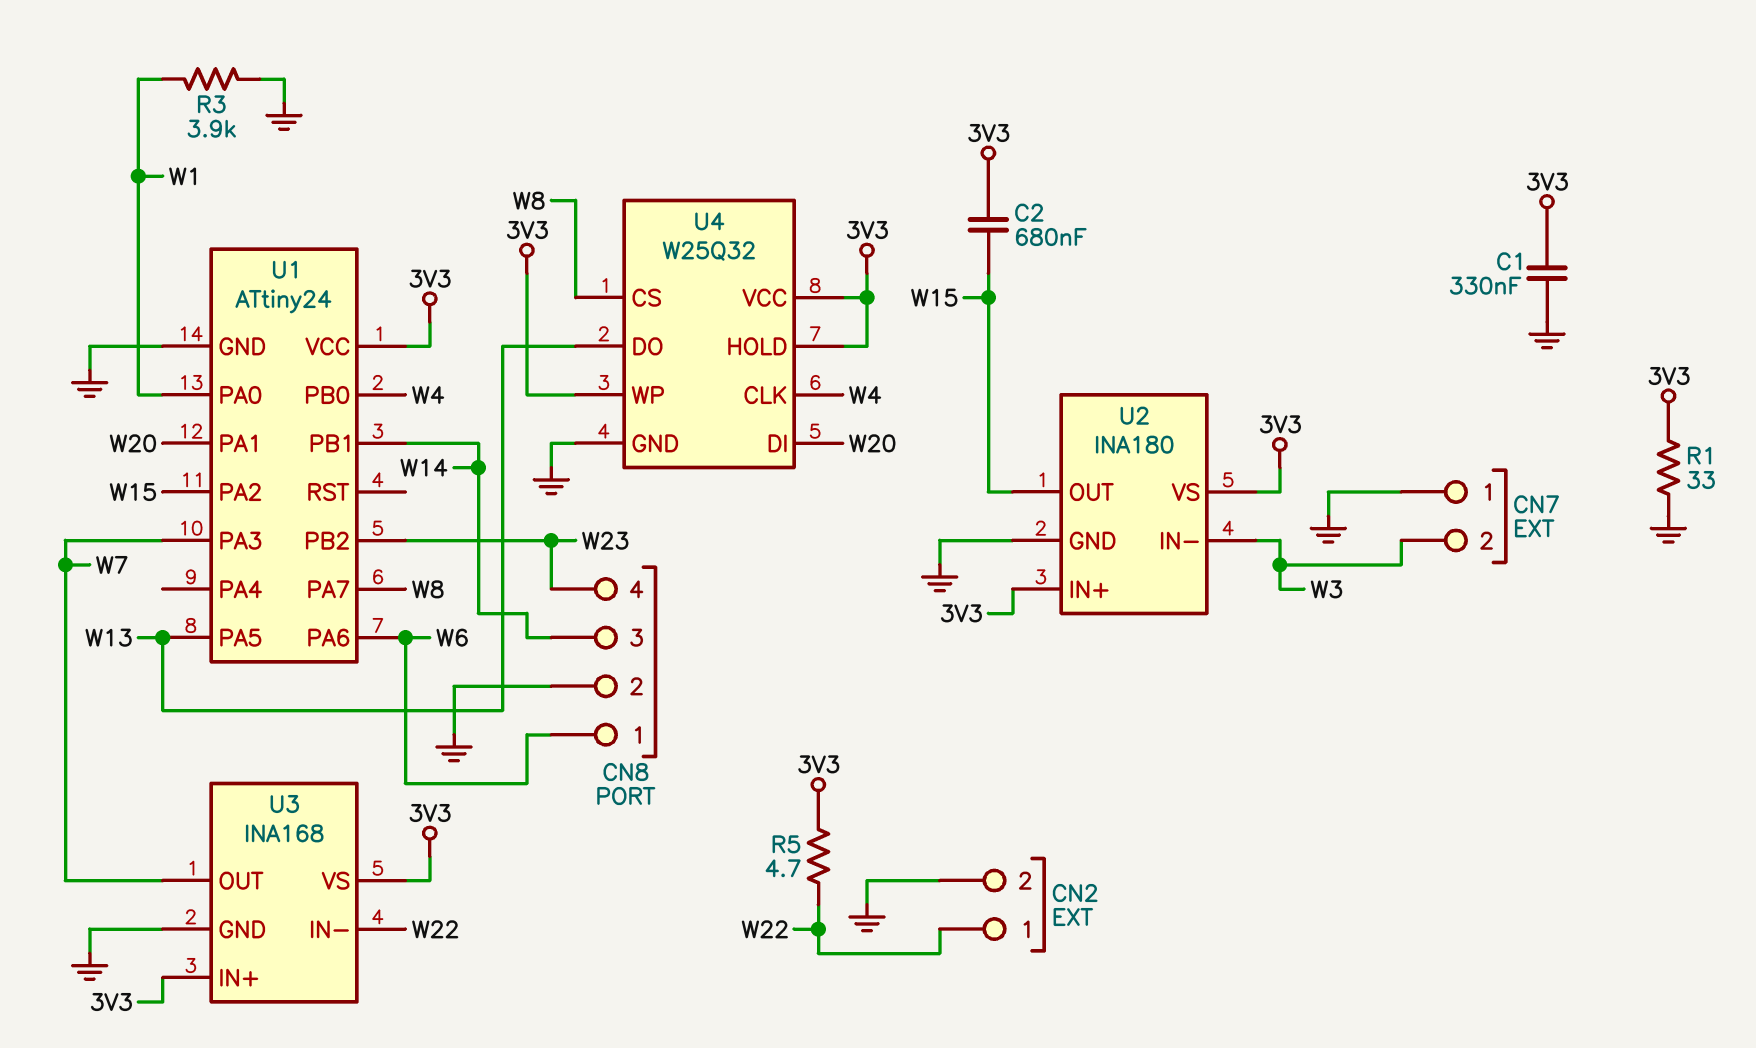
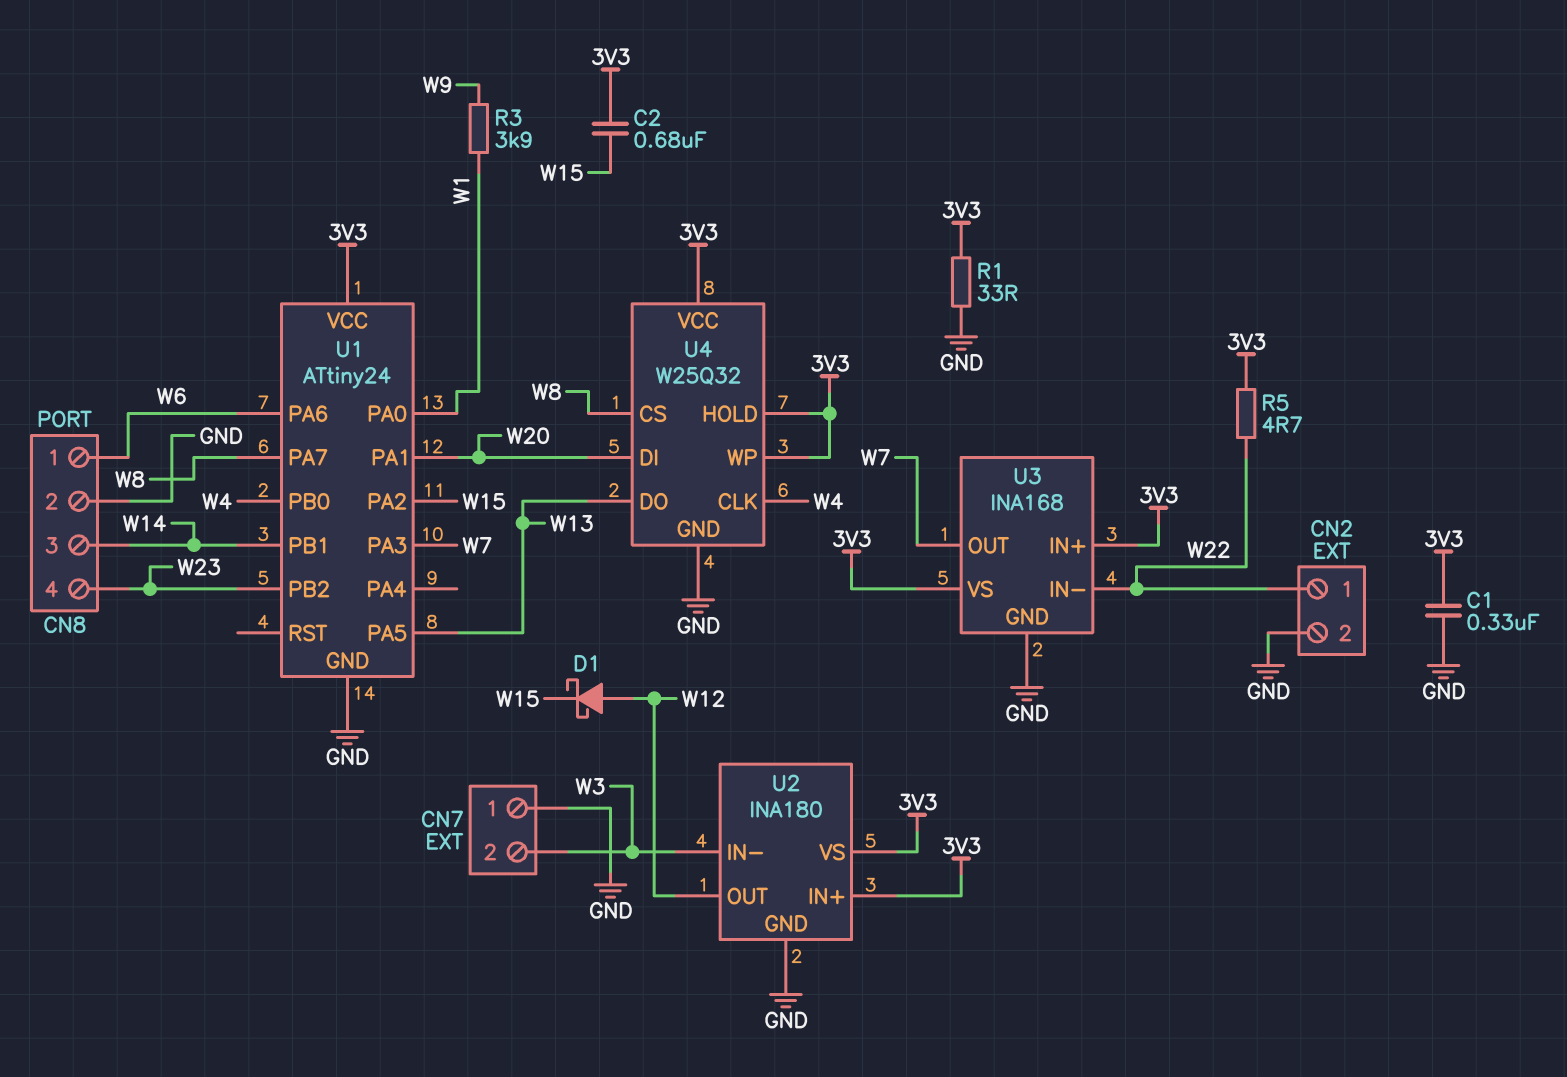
D1: none -> schottky (A W12, K W15)
R3: 3.9k (GND, W1) -> 3.9k (W1, W9)
U2 pin OUT: W15 -> W12

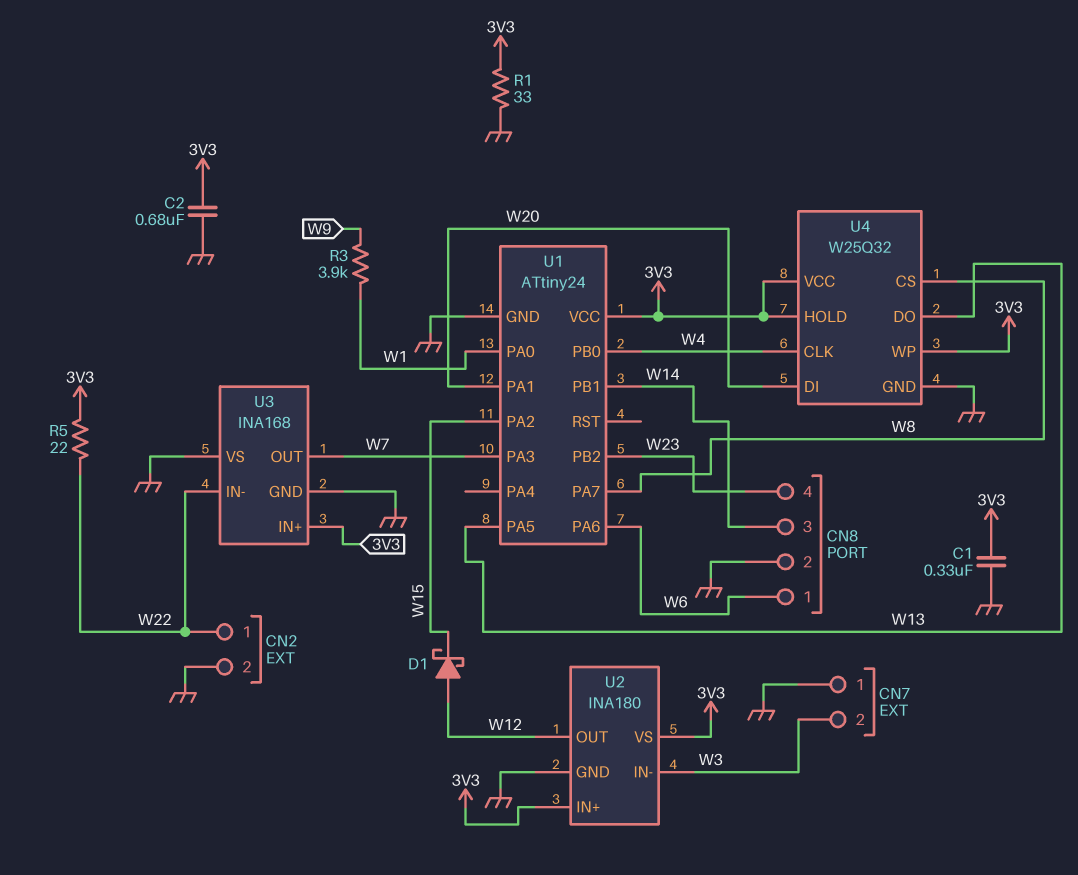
C2: 680nF (3V3, W15) -> 680nF (3V3, GND)
R5: 4.7 (3V3, W22) -> 22 (3V3, W22)
U3 pin VS: 3V3 -> GND

